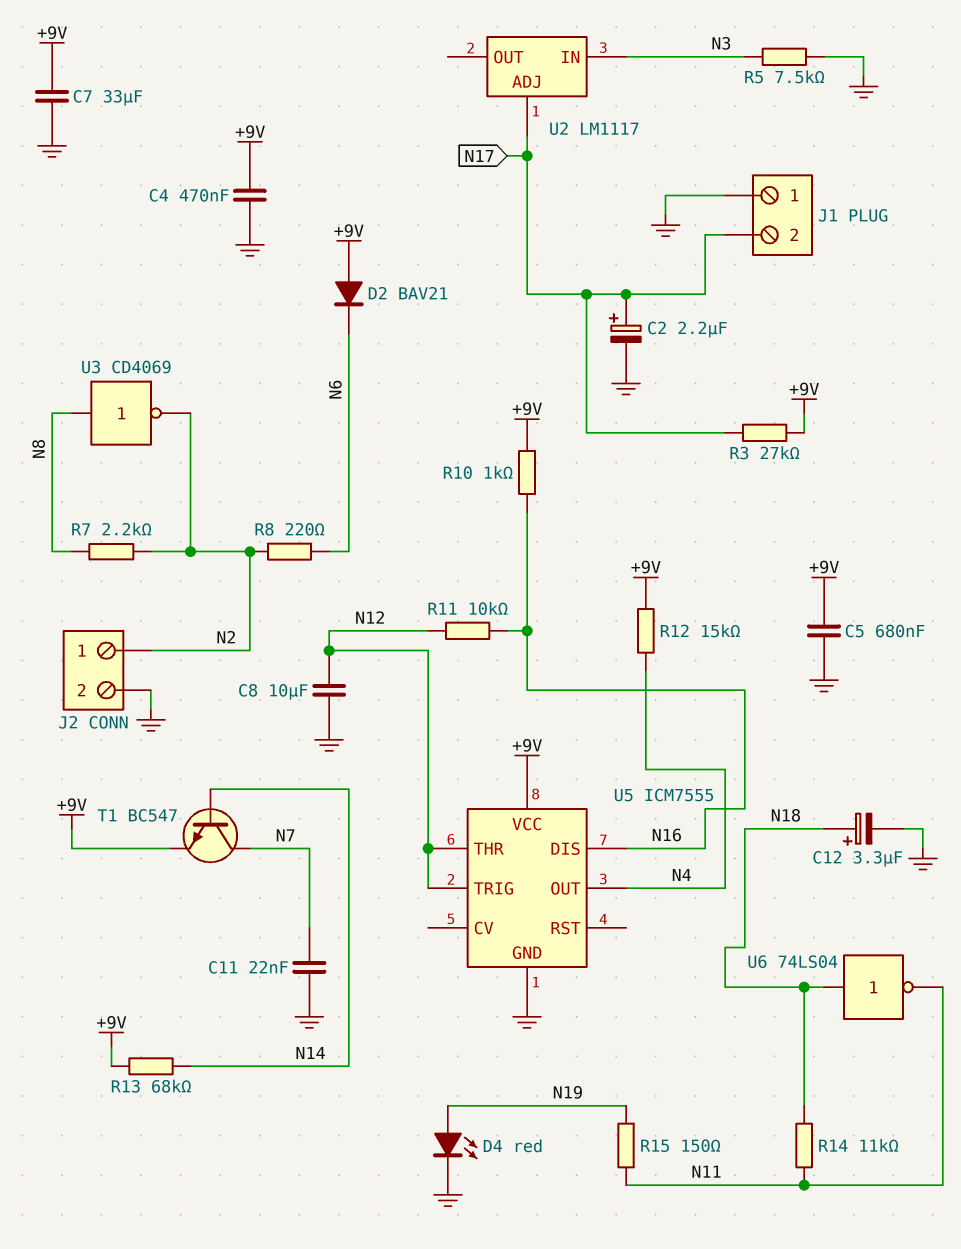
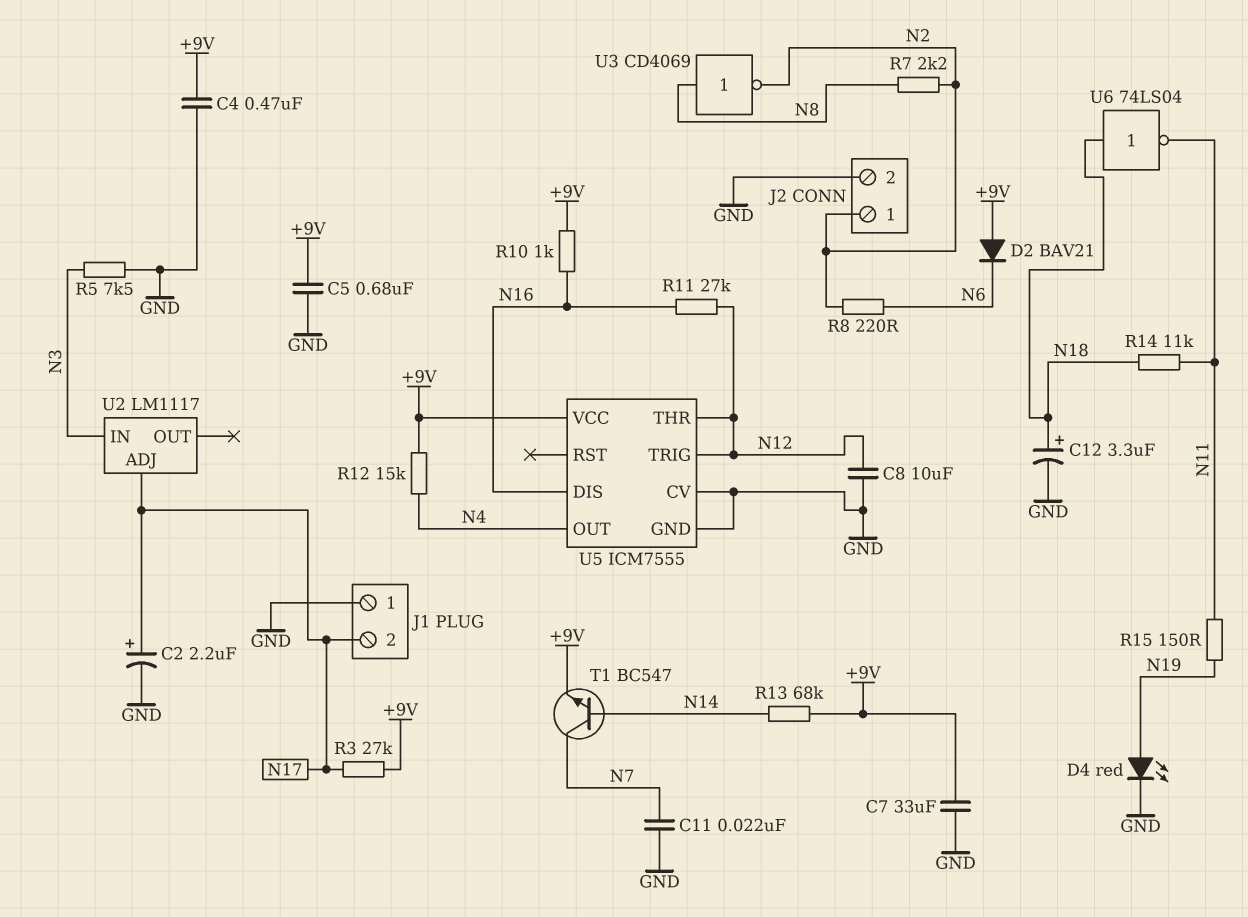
R11: 10k (N12, N16) -> 27k (N12, N16)
U5 pin CV: none -> GND

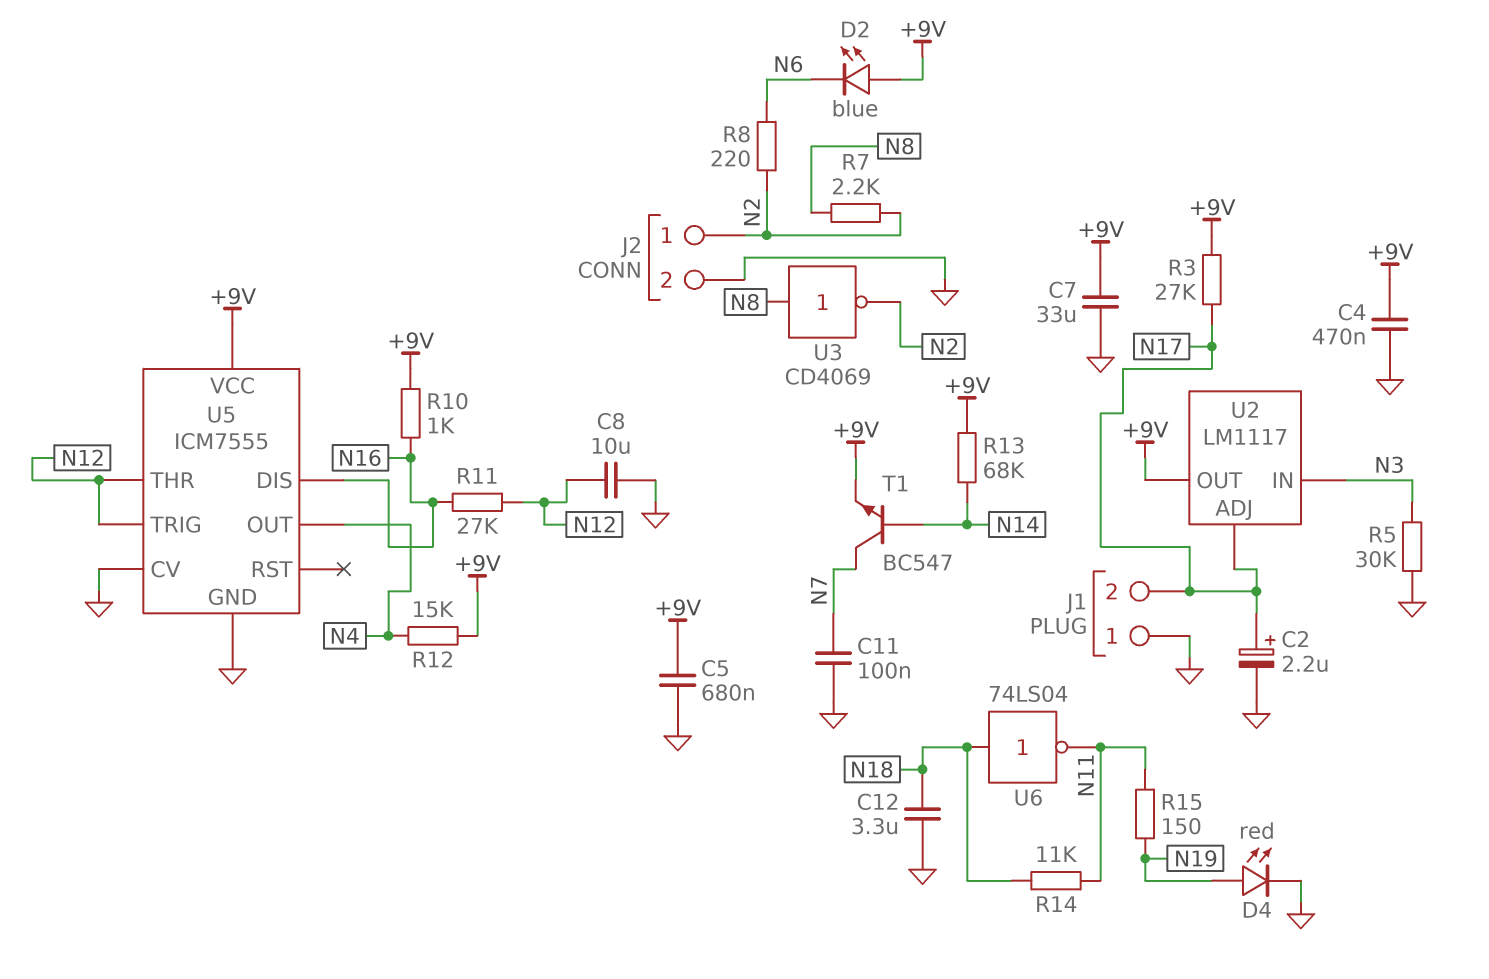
C11: 22nF (GND, N7) -> 100nF (GND, N7)
C12: 3.3uF (plus N18, minus GND) -> 3.3uF (GND, N18)
D2: diode BAV21 (A +9V, K N6) -> LED blue (A +9V, K N6)
R5: 7.5k (GND, N3) -> 30k (GND, N3)
U2 pin OUT: none -> +9V

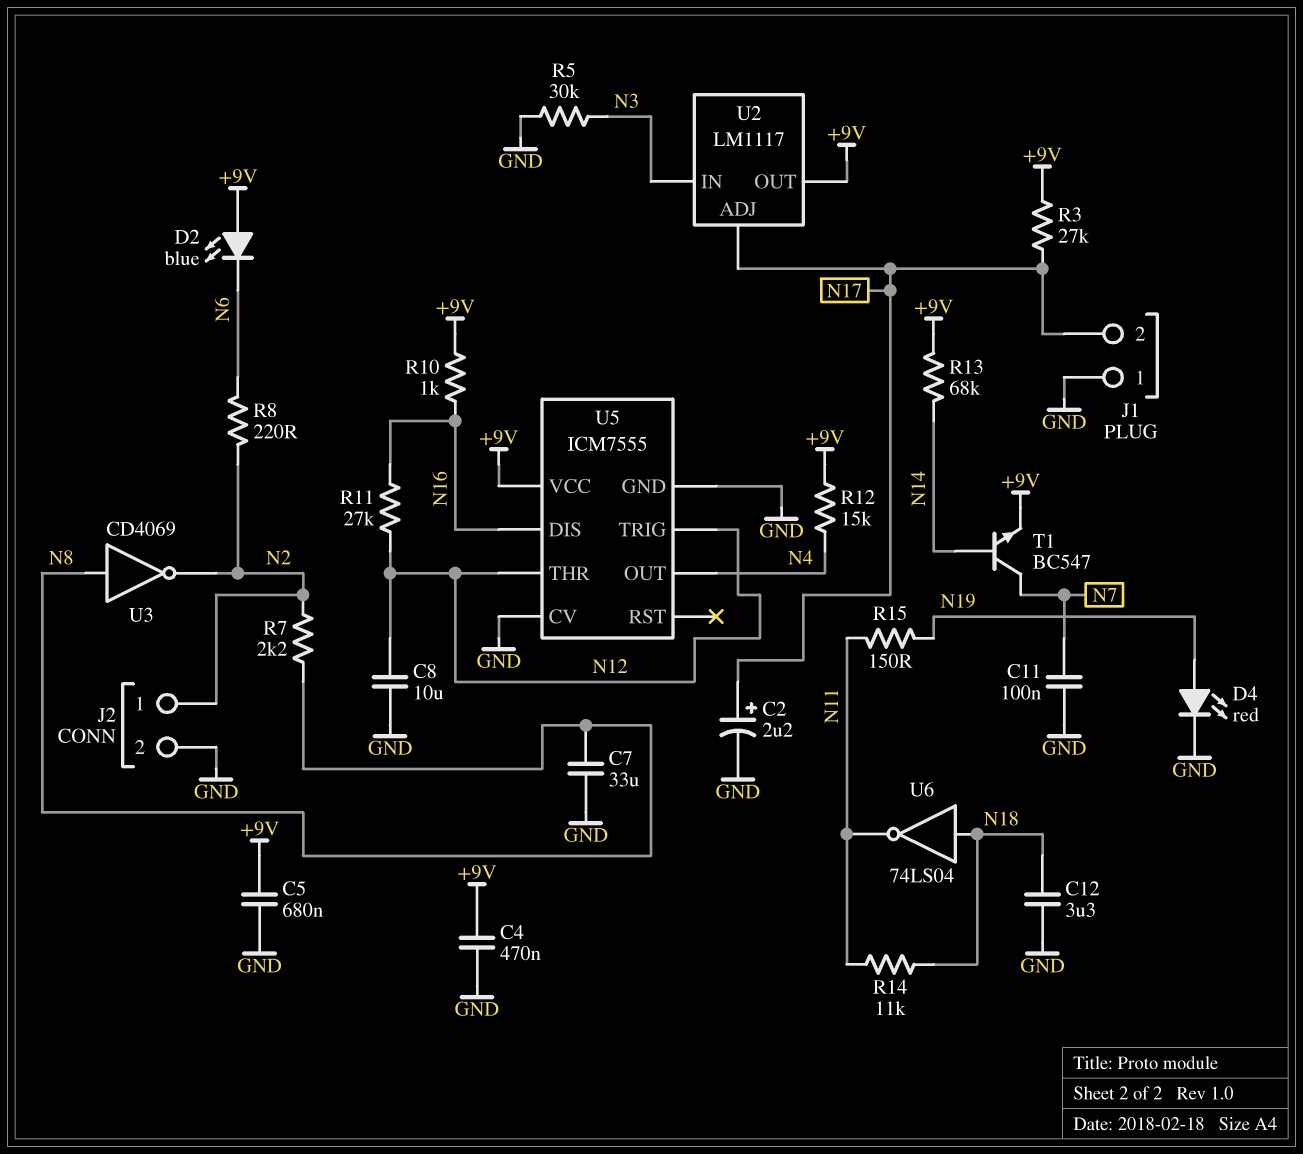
C7: 33uF (+9V, GND) -> 33uF (GND, N8)

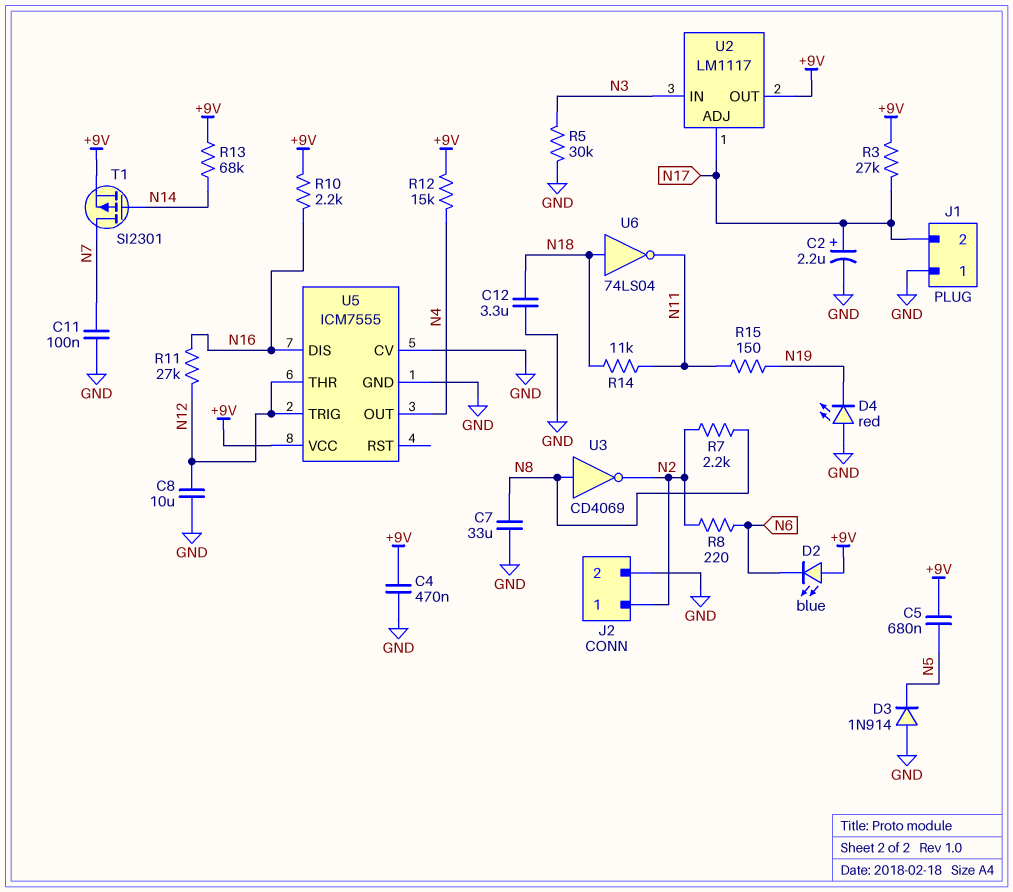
C5: 680nF (+9V, GND) -> 680nF (+9V, N5)
D3: none -> diode 1N914 (A GND, K N5)
D4: LED red (A N19, K GND) -> LED red (A GND, K N19)
R10: 1k (+9V, N16) -> 2.2k (+9V, N16)
T1: NPN BC547 (B N14, C N7, E +9V) -> PMOS SI2301 (G N14, D N7, S +9V)

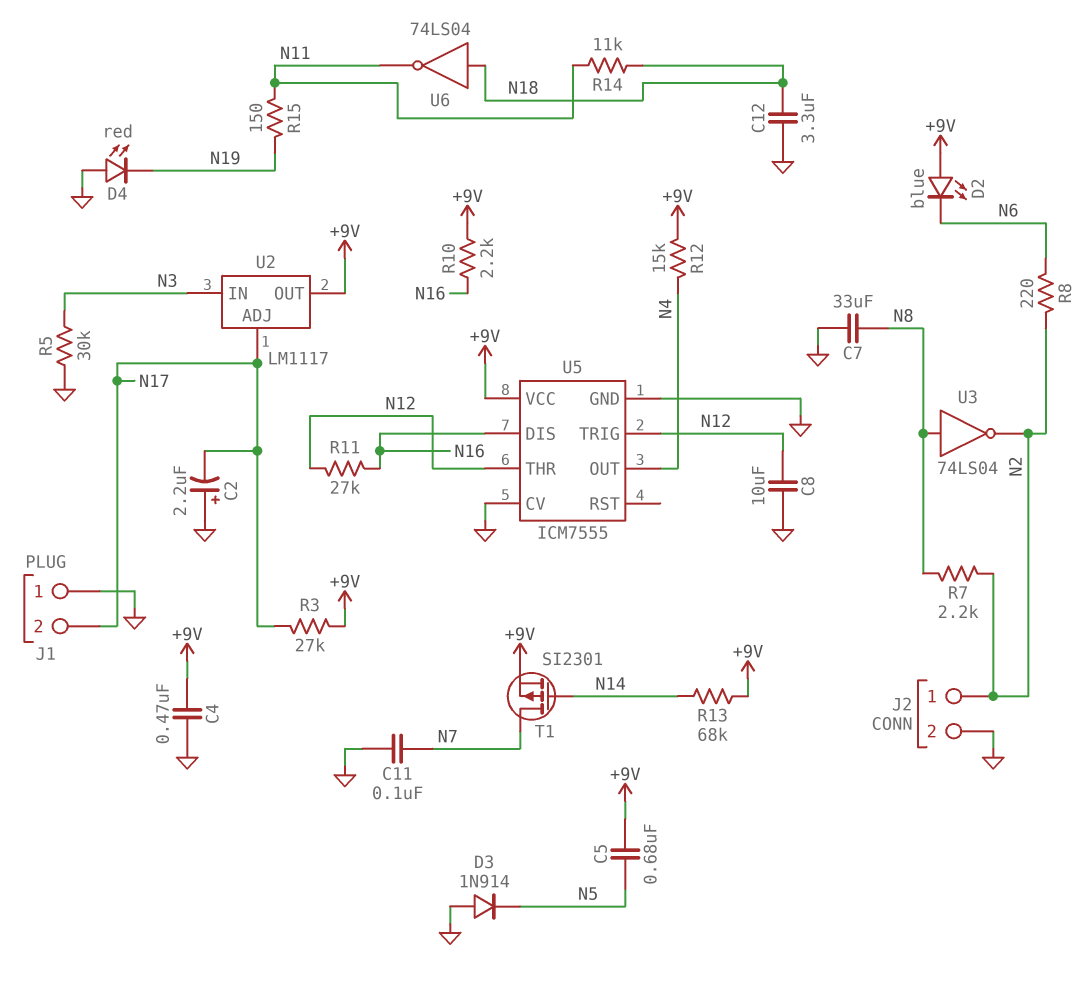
C2: 2.2uF (plus N17, minus GND) -> 2.2uF (plus GND, minus N17)
U3: NOT CD4069 (in N8, out N2) -> NOT 74LS04 (in N8, out N2)

